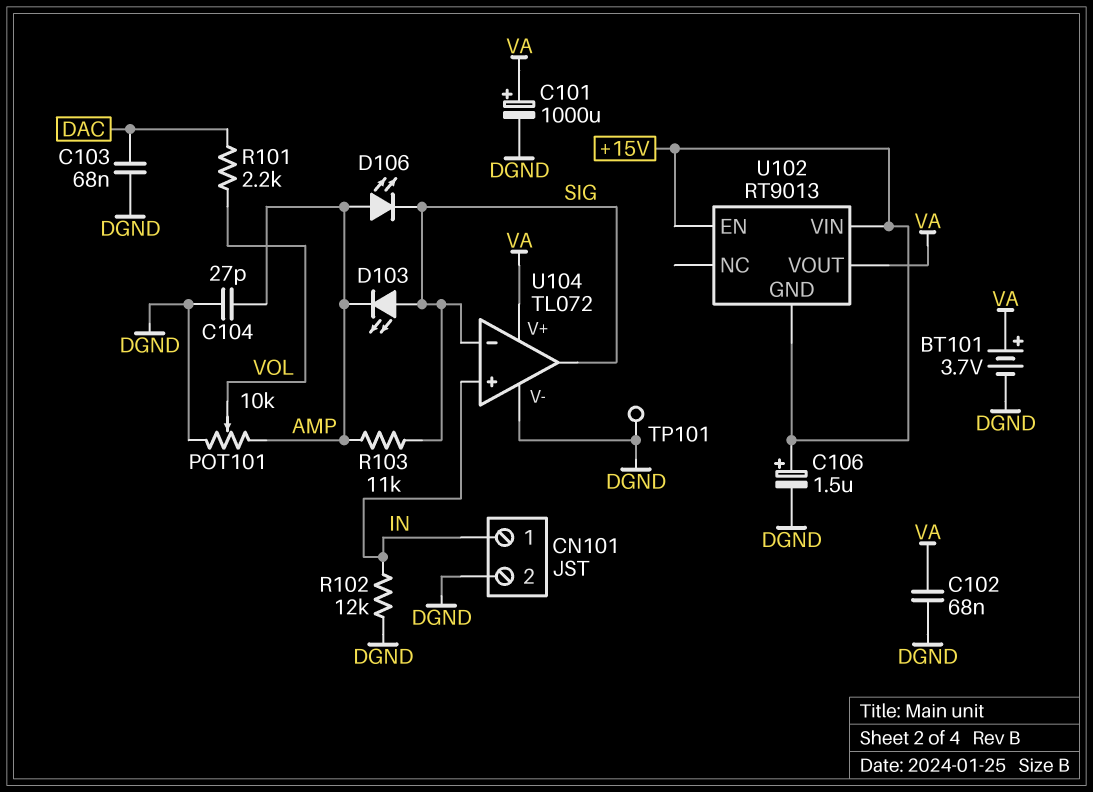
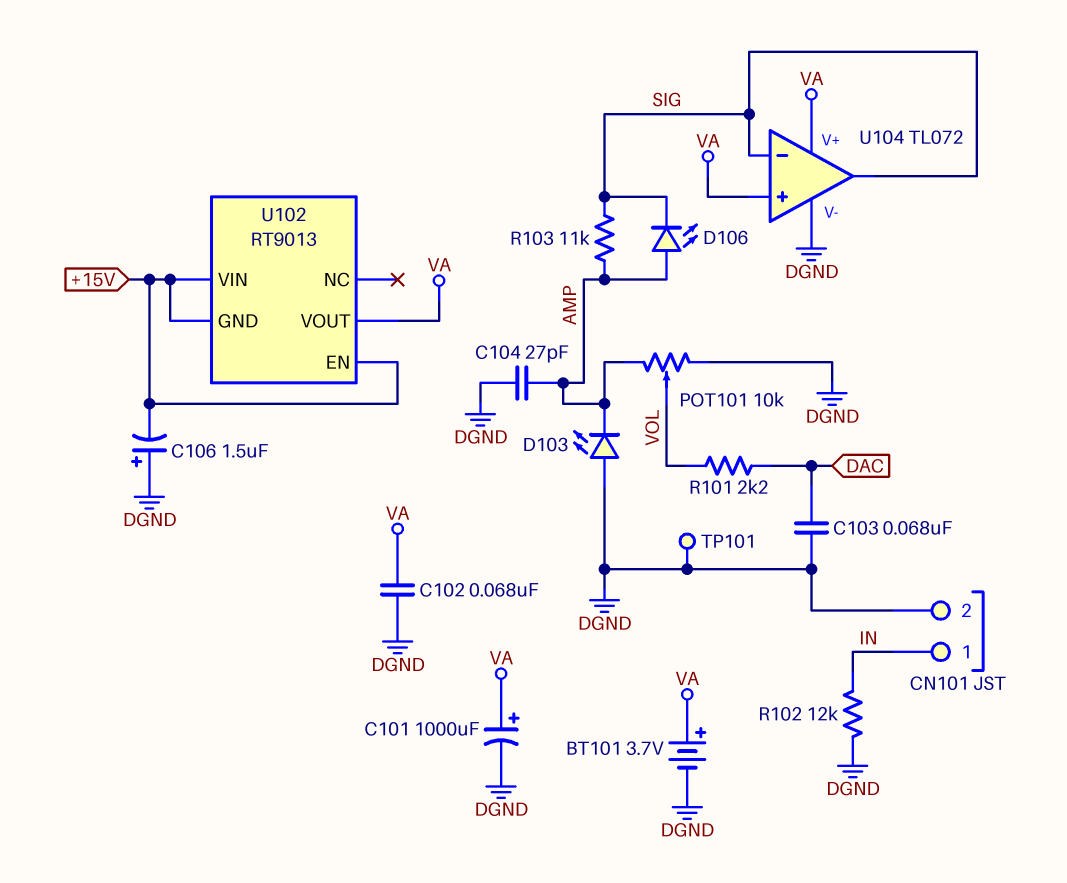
C106: 1.5uF (plus +15V, minus DGND) -> 1.5uF (plus DGND, minus +15V)
D103: LED (A SIG, K AMP) -> LED (A DGND, K AMP)
U104 pin in+: IN -> VA

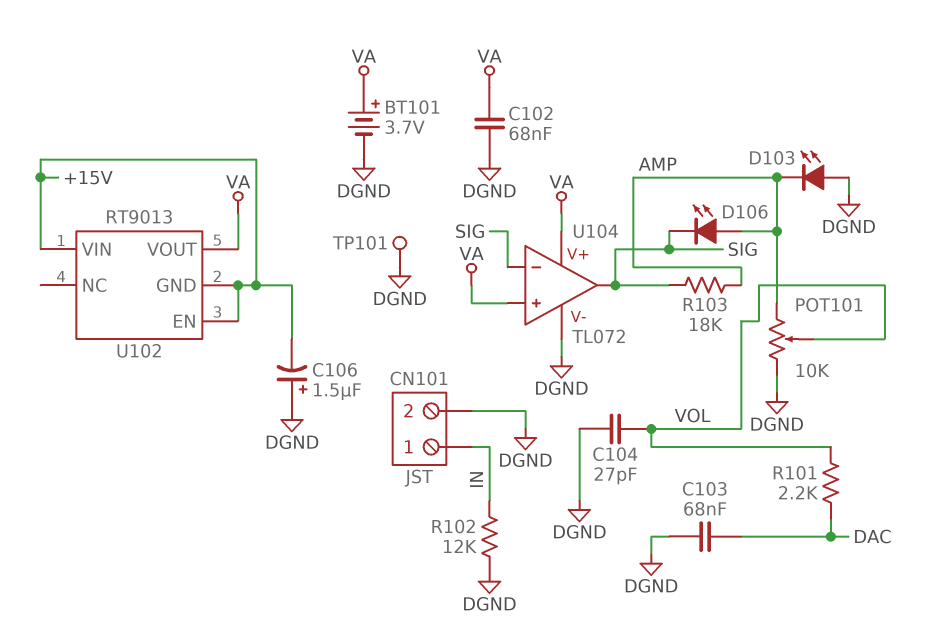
C101: 1000uF (plus VA, minus DGND) -> none
C104: 27pF (AMP, DGND) -> 27pF (DGND, VOL)
R103: 11k (AMP, SIG) -> 18k (AMP, SIG)

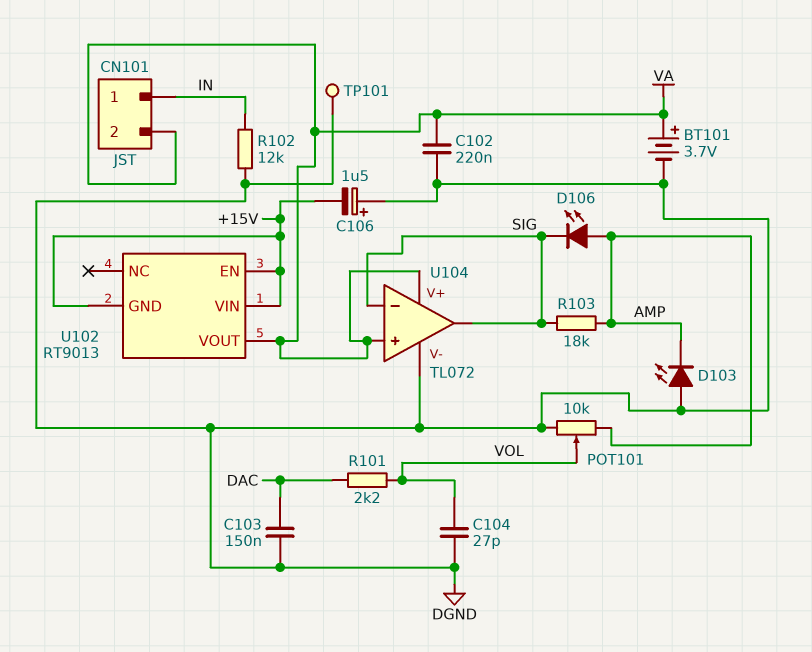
C102: 68nF (DGND, VA) -> 220nF (DGND, VA)
C103: 68nF (DAC, DGND) -> 150nF (DAC, DGND)
CN101 pin 2: DGND -> VA

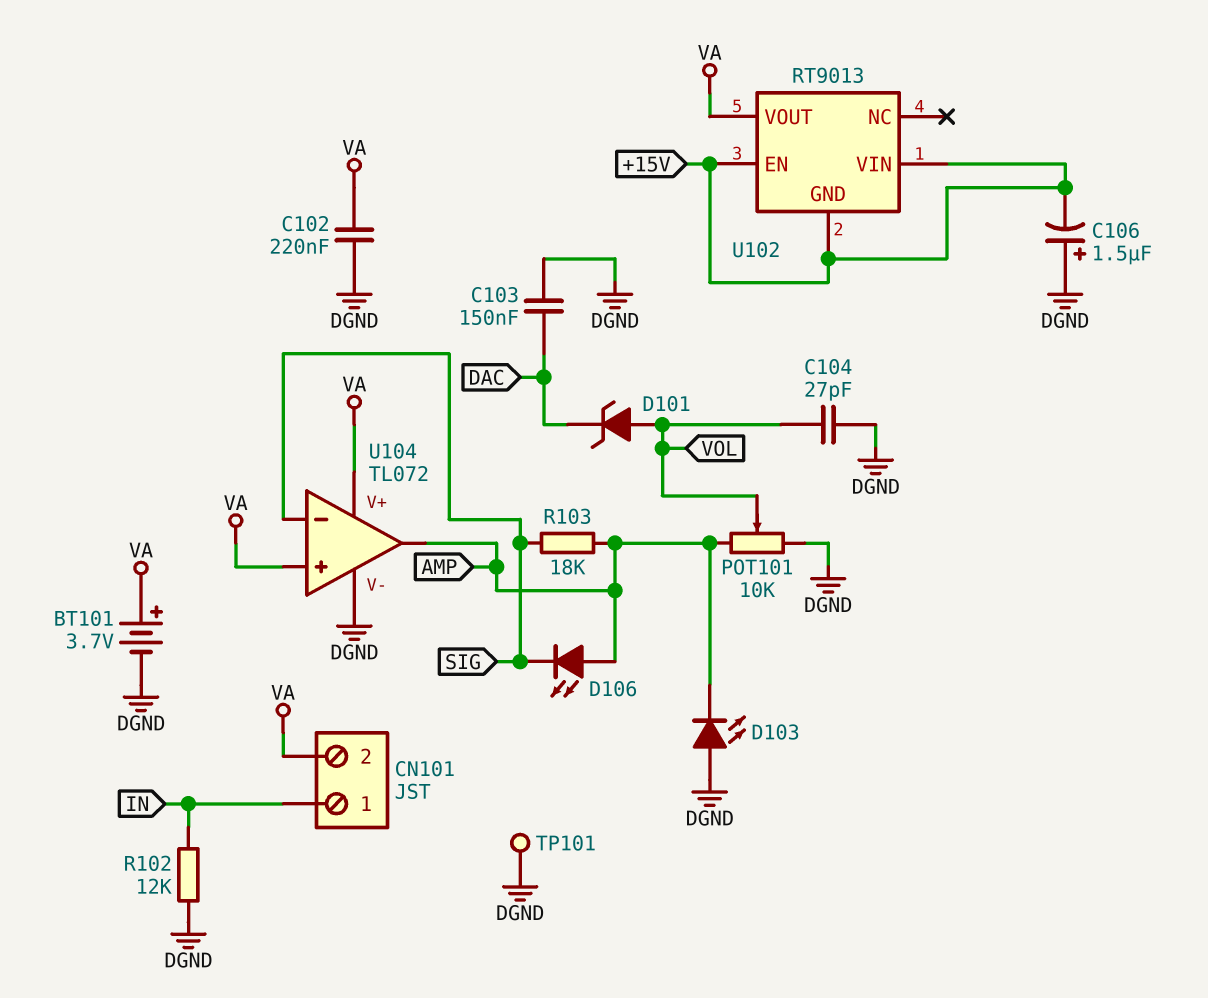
D101: none -> zener (A VOL, K DAC)
R101: 2.2k (DAC, VOL) -> none
U104 pin out: SIG -> AMP

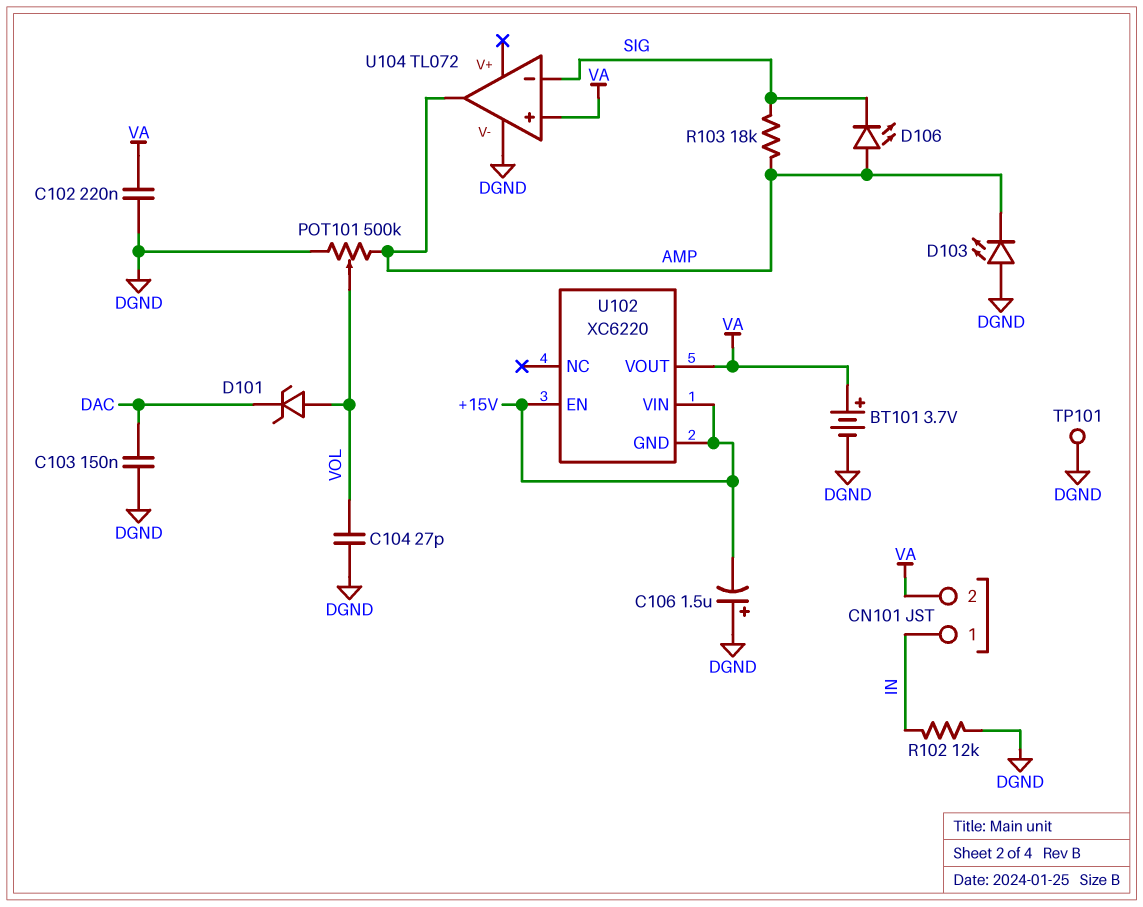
POT101: 10k (AMP, DGND, wiper VOL) -> 500k (AMP, DGND, wiper VOL)
U102: RT9013 -> XC6220
U104 pin V+: VA -> none

